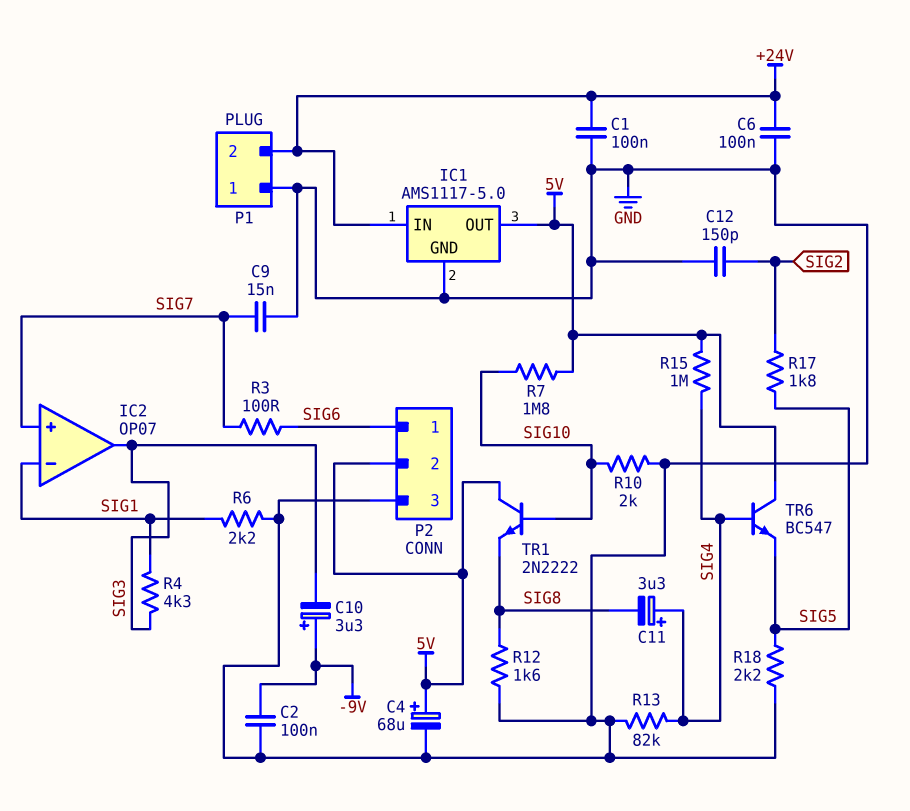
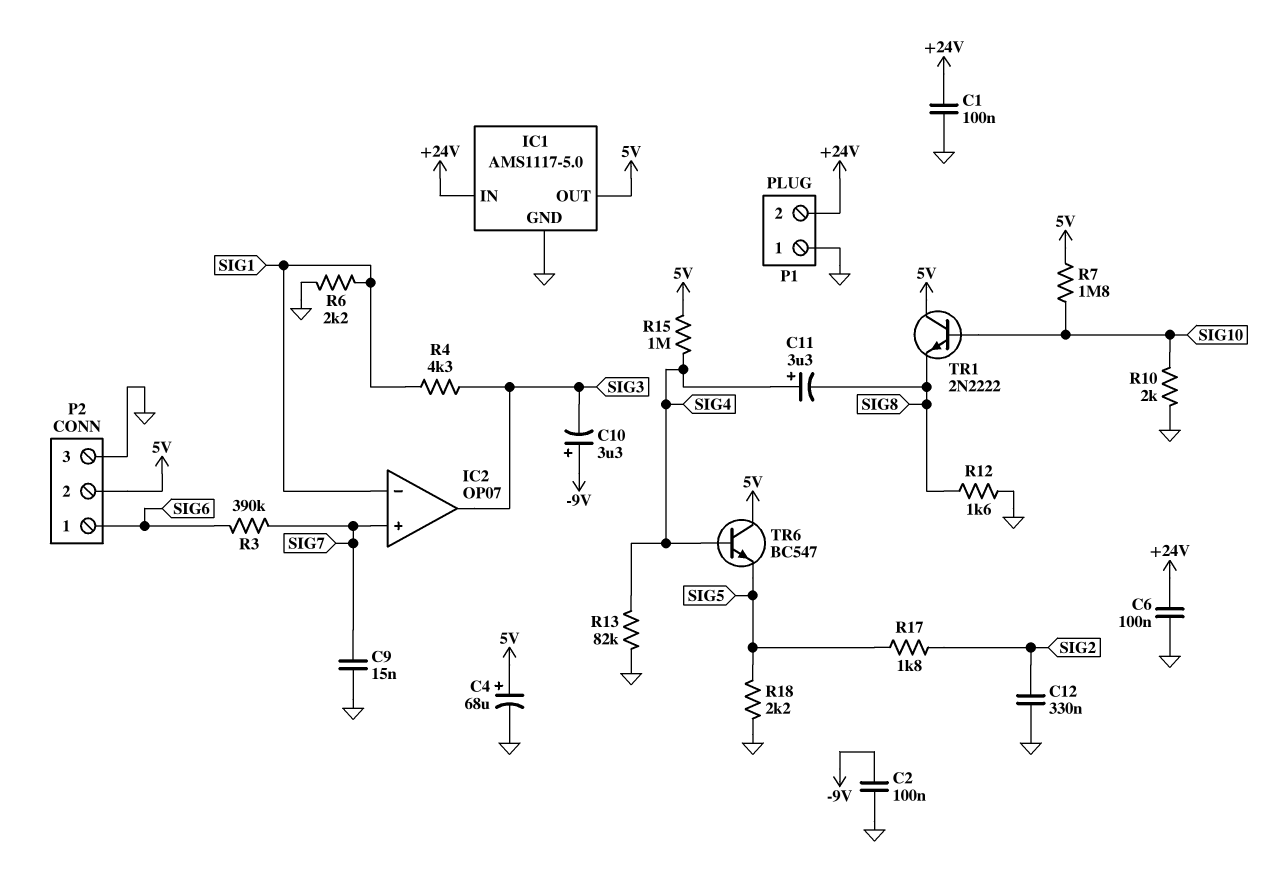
C12: 150pF (GND, SIG2) -> 330nF (GND, SIG2)
R3: 100 (SIG6, SIG7) -> 390k (SIG6, SIG7)

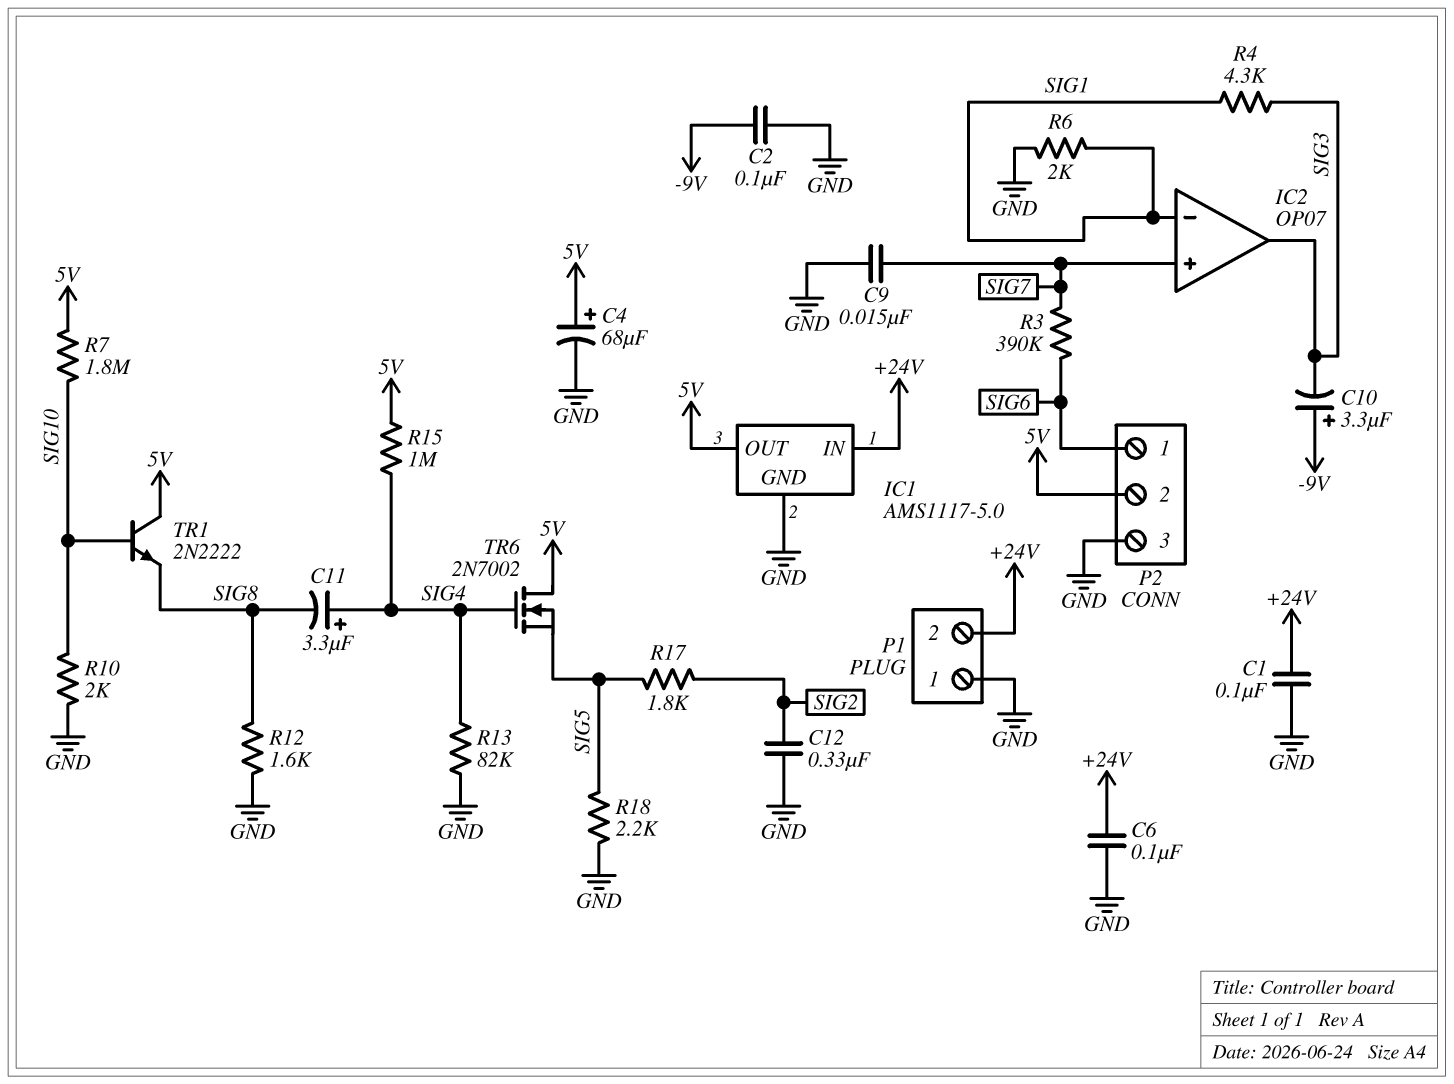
R6: 2.2k (GND, SIG1) -> 2k (GND, SIG1)
TR6: NPN BC547 (B SIG4, C 5V, E SIG5) -> NMOS 2N7002 (G SIG4, D 5V, S SIG5)

